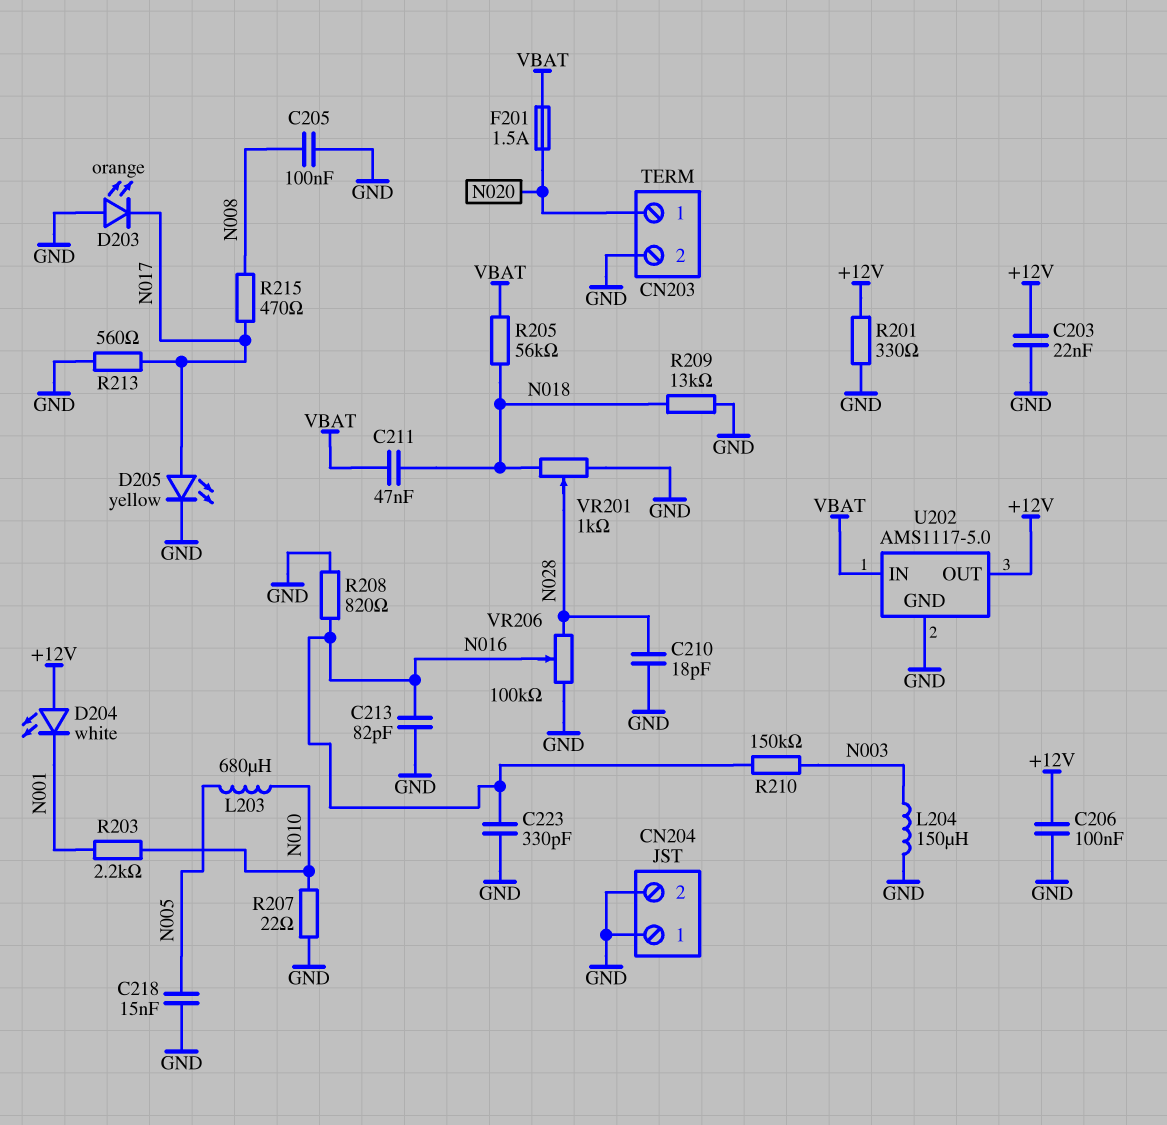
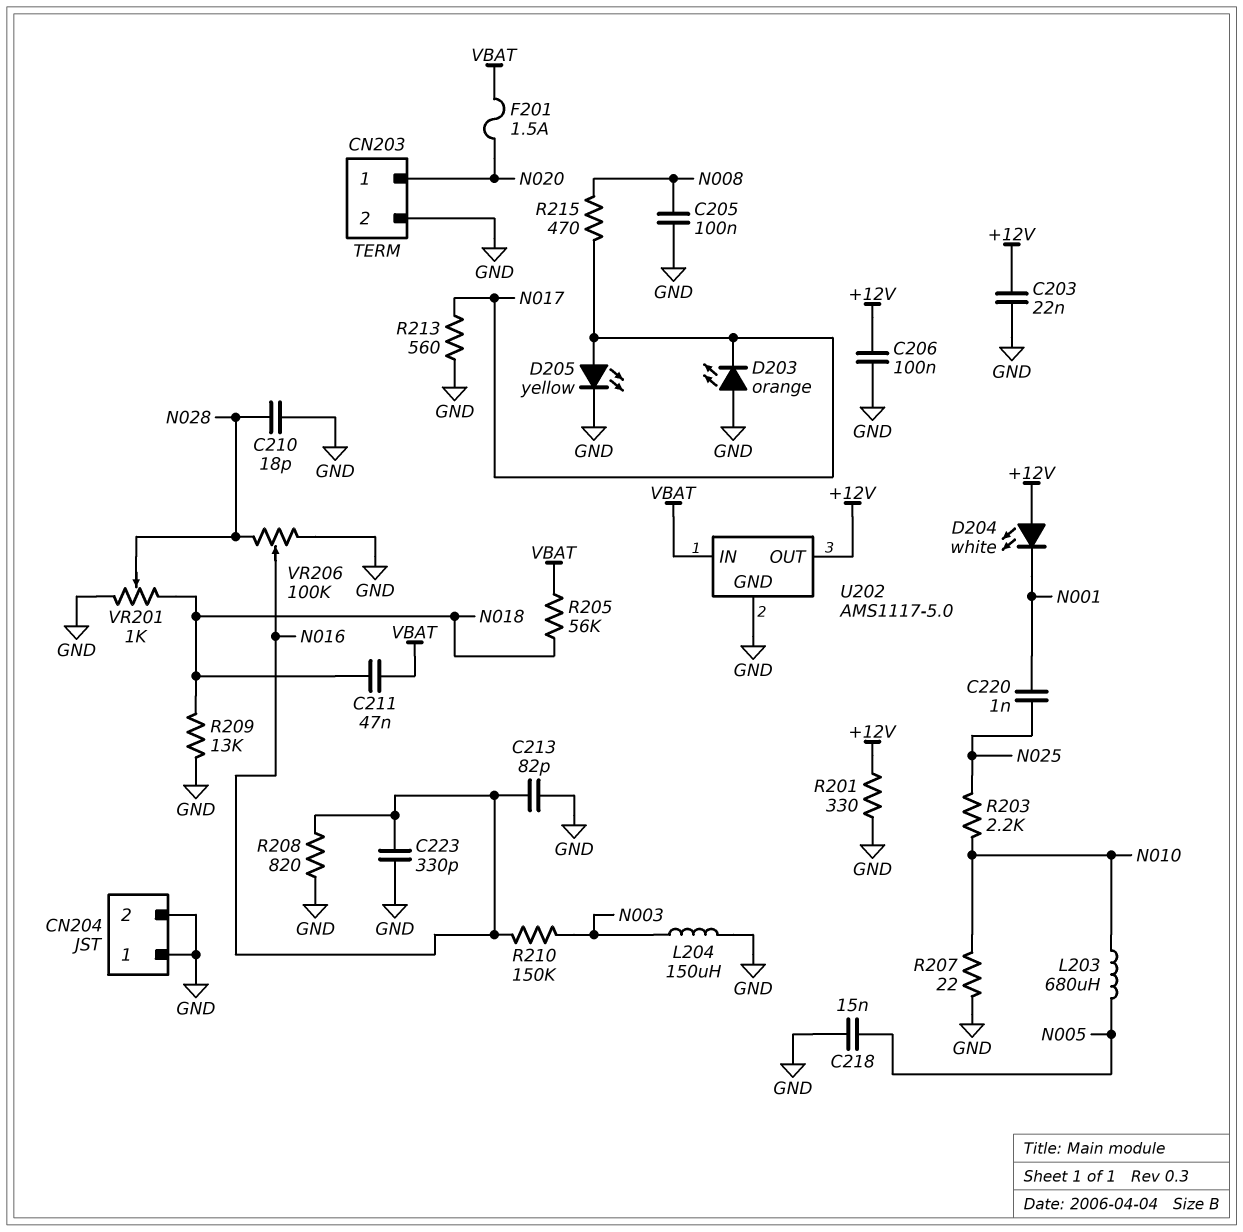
C220: none -> 1nF (N001, N025)
R203: 2.2k (N001, N010) -> 2.2k (N010, N025)

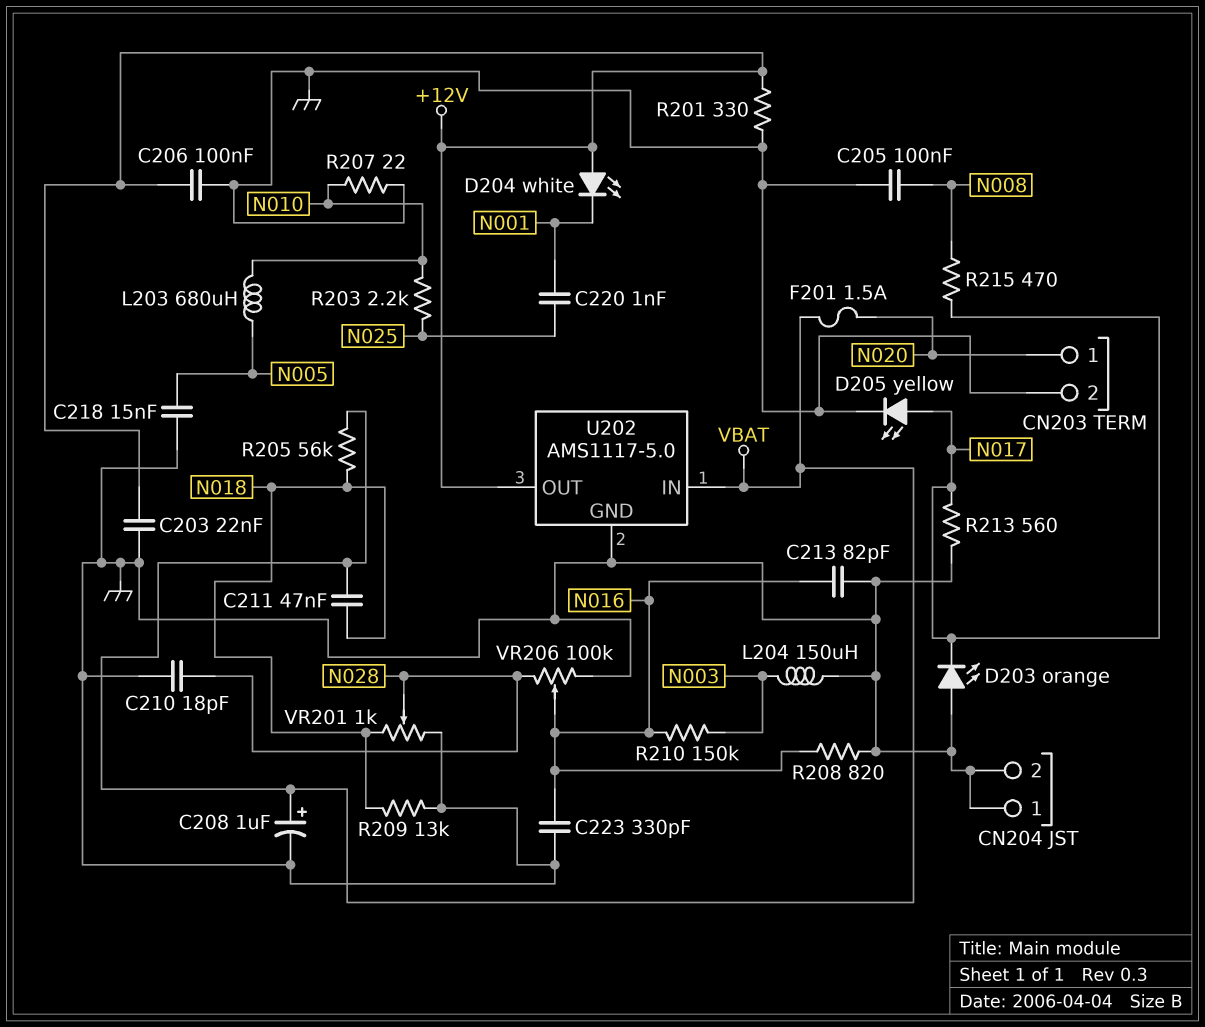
C208: none -> 1uF (plus VBAT, minus GND)

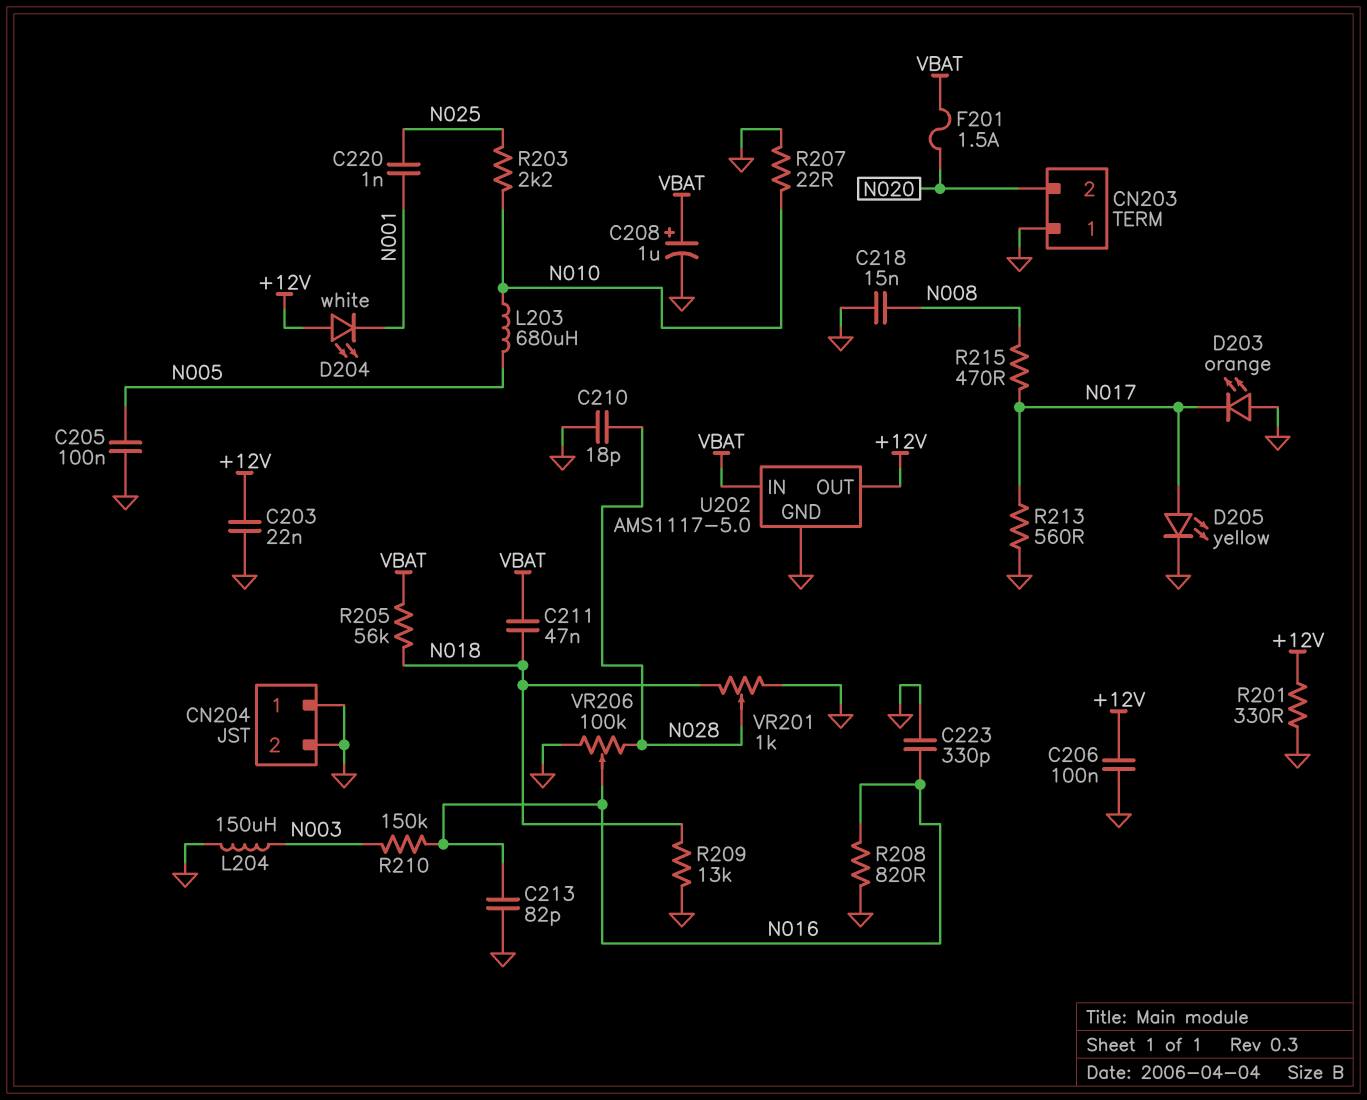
C205: 100nF (GND, N008) -> 100nF (GND, N005)
C218: 15nF (GND, N005) -> 15nF (GND, N008)
CN203 pin 1: N020 -> GND
CN203 pin 2: GND -> N020

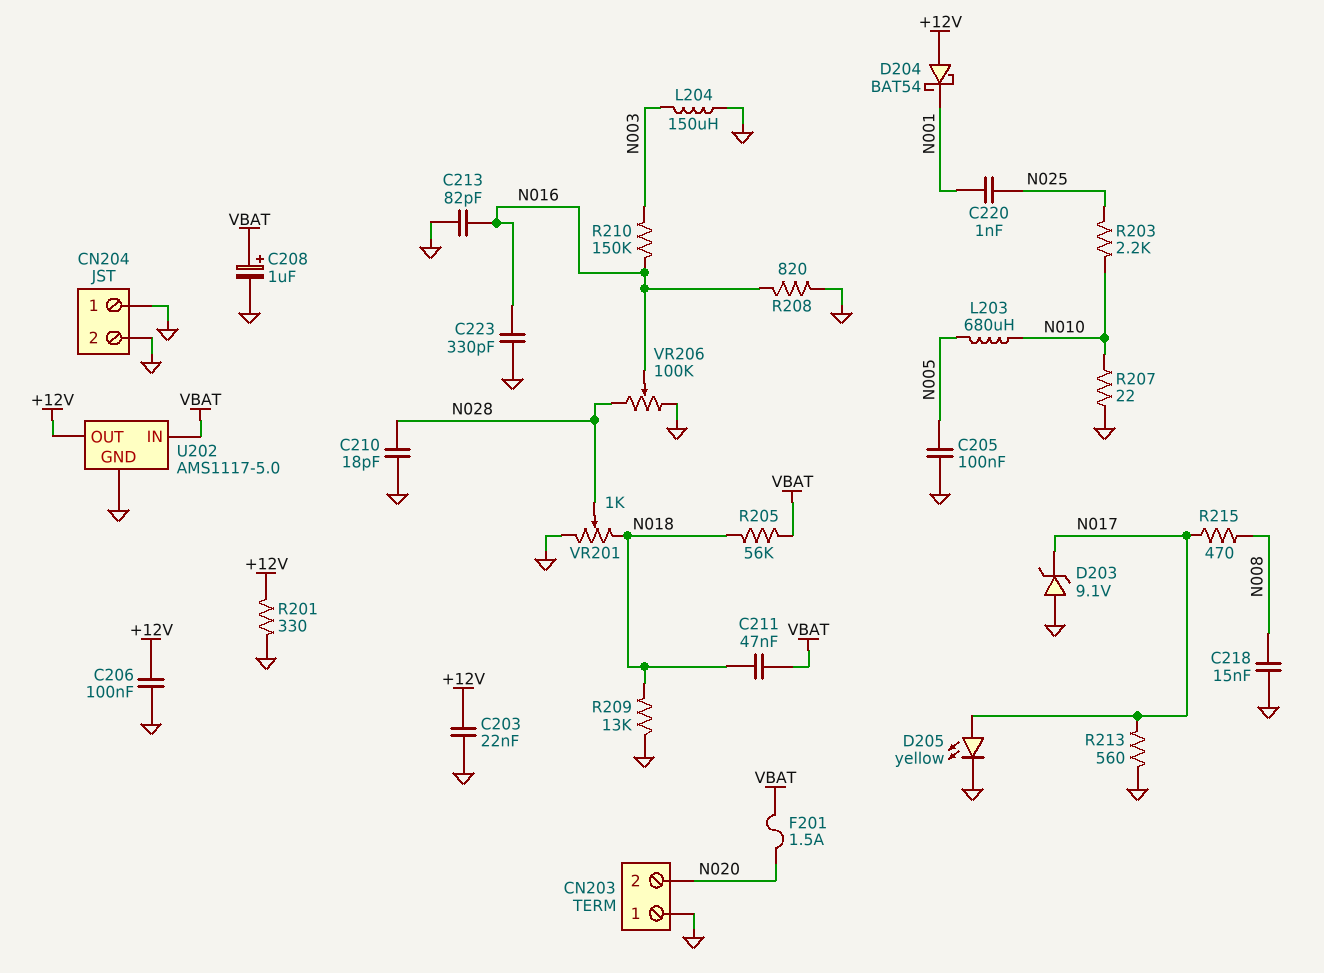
D203: LED orange (A GND, K N017) -> zener 9.1V (A GND, K N017)
D204: LED white (A +12V, K N001) -> schottky BAT54 (A +12V, K N001)

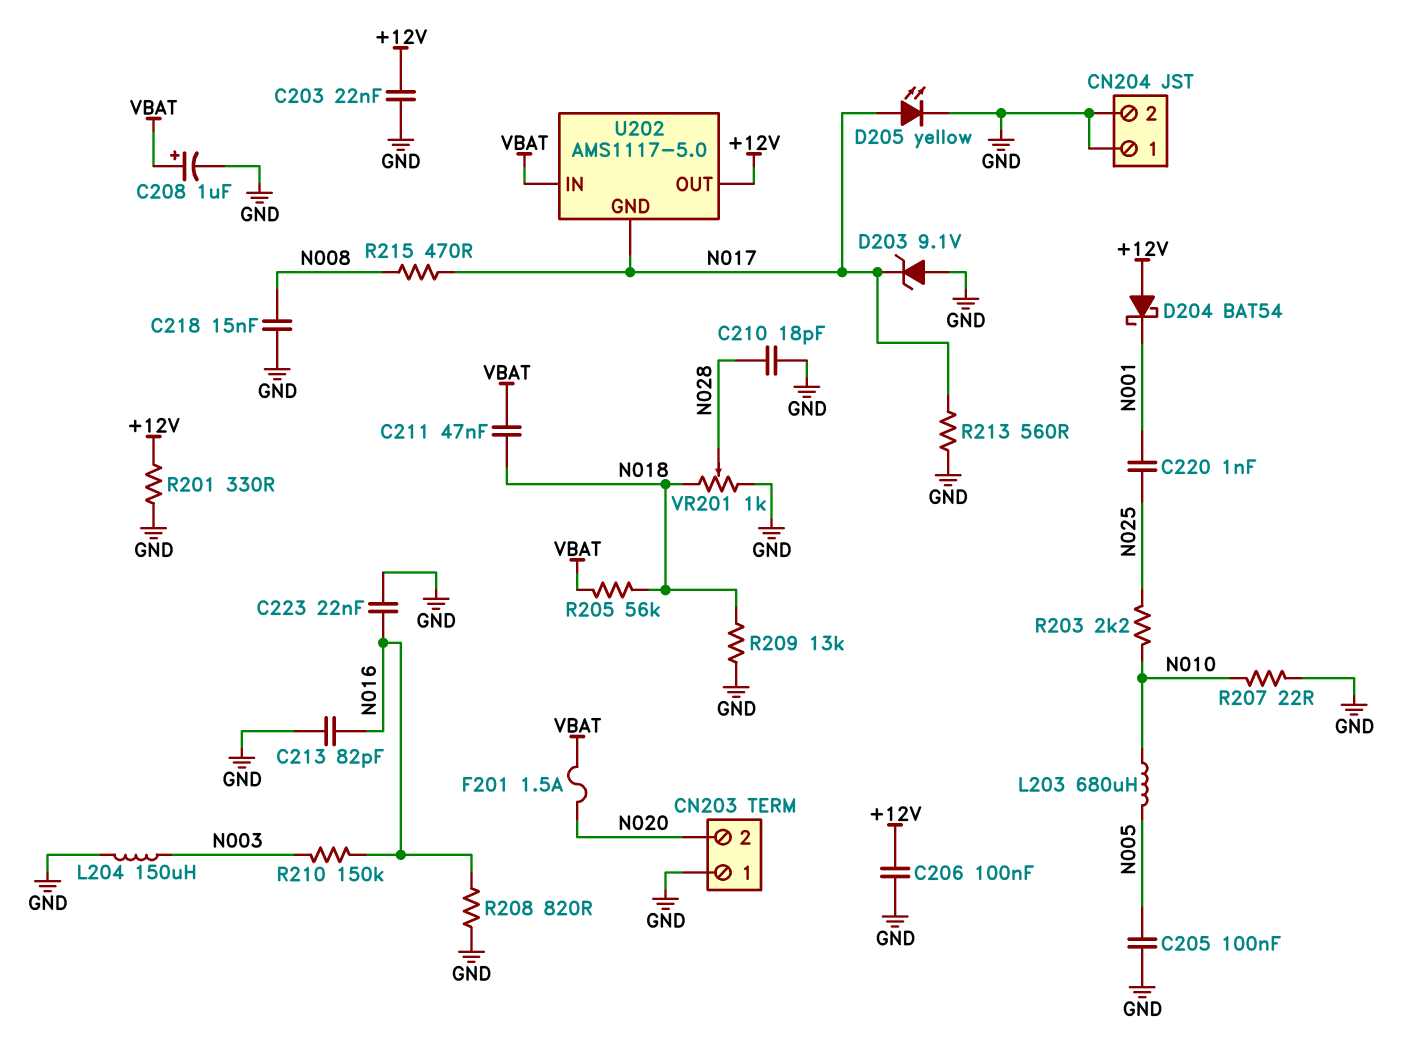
C223: 330pF (GND, N016) -> 22nF (GND, N016)
U202 pin GND: GND -> N017
VR206: 100k (GND, N028, wiper N016) -> none

